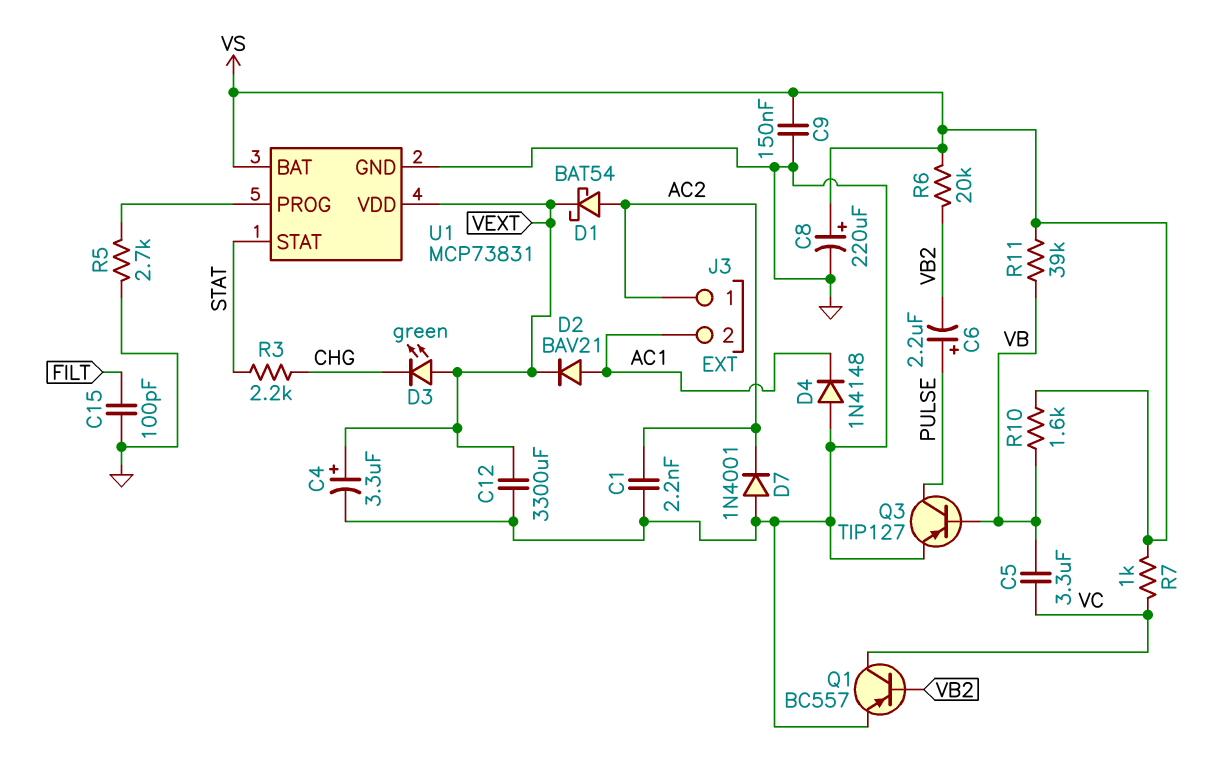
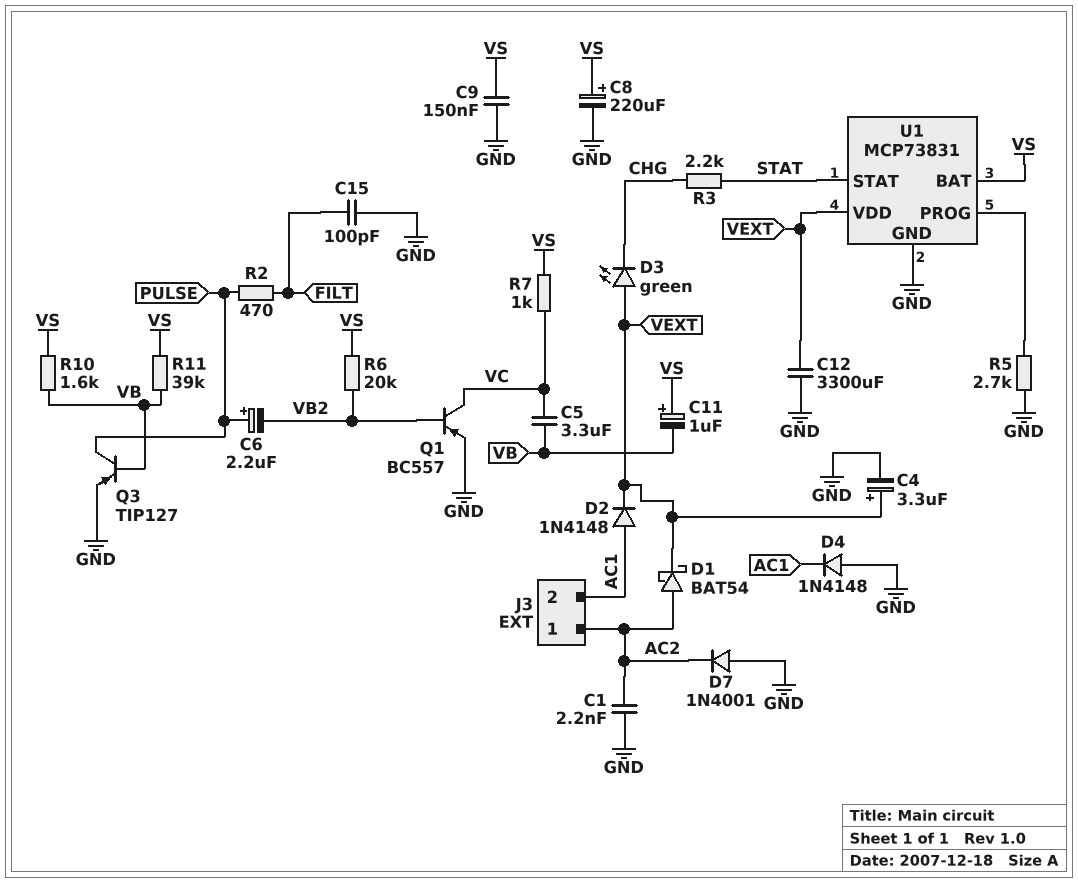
C11: none -> 1uF (plus VS, minus VB)
D2: diode BAV21 (A AC1, K VEXT) -> diode 1N4148 (A AC1, K VEXT)
R2: none -> 470 (FILT, PULSE)

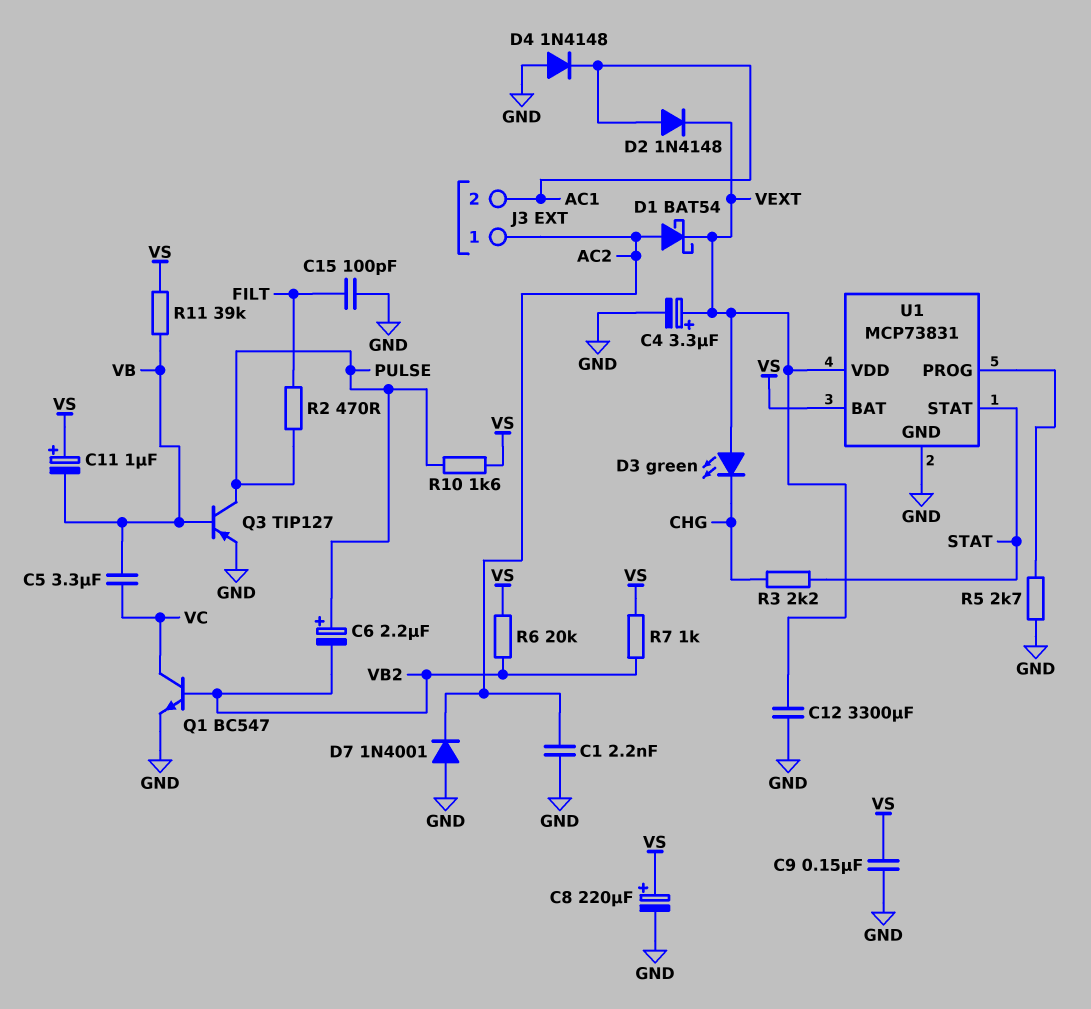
Q1: PNP BC557 (B VB2, C VC, E GND) -> NPN BC547 (B VB2, C VC, E GND)
R7: 1k (VC, VS) -> 1k (VB2, VS)
R10: 1.6k (VB, VS) -> 1.6k (PULSE, VS)

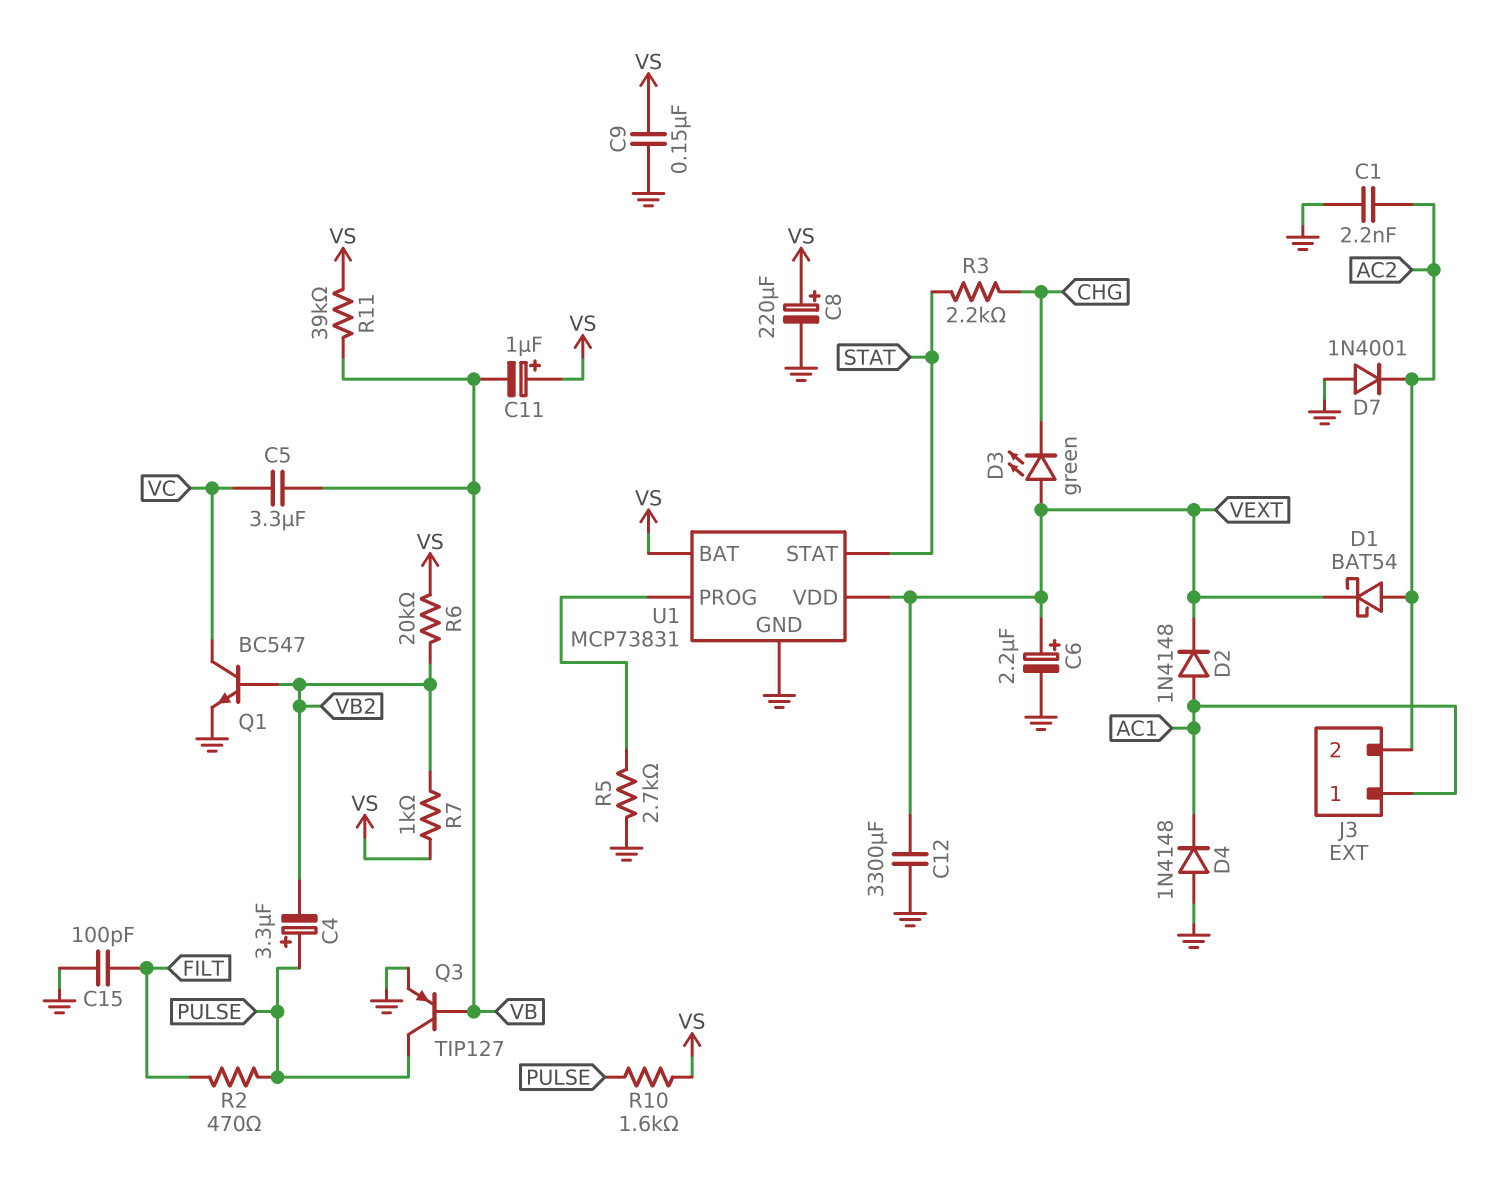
C4: 3.3uF (plus VEXT, minus GND) -> 3.3uF (plus PULSE, minus VB2)
C6: 2.2uF (plus PULSE, minus VB2) -> 2.2uF (plus VEXT, minus GND)
J3 pin 1: AC2 -> AC1
J3 pin 2: AC1 -> AC2

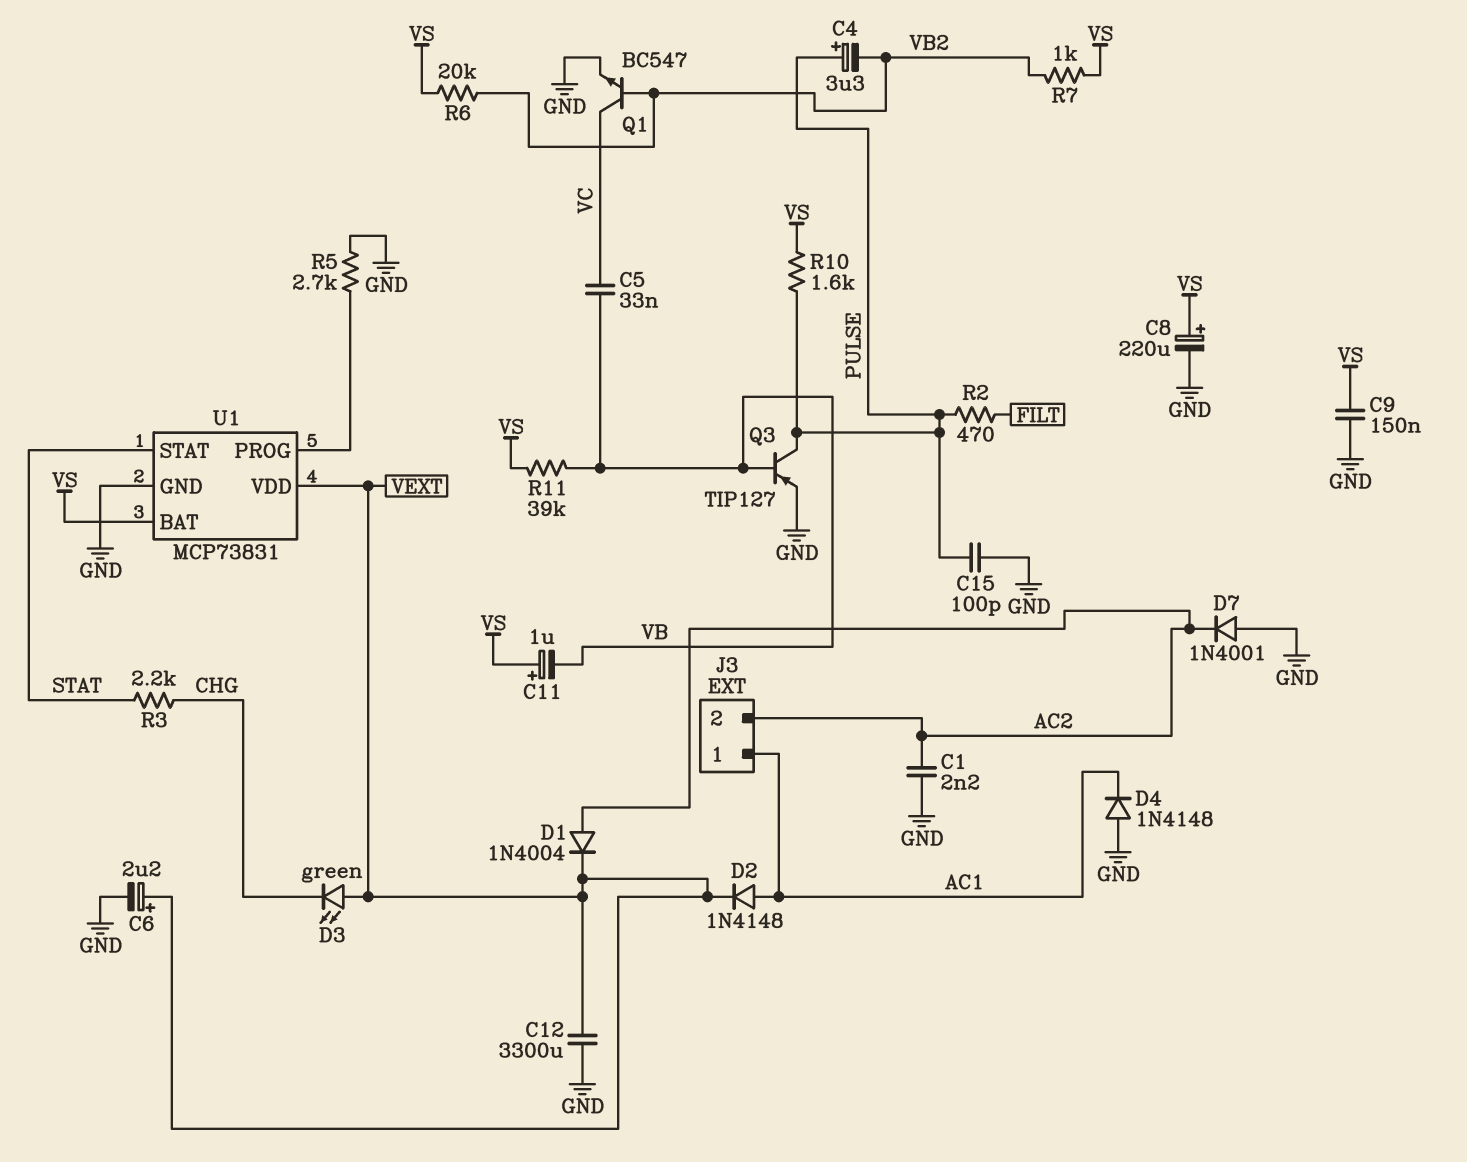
C5: 3.3uF (VB, VC) -> 33nF (VB, VC)
C15: 100pF (FILT, GND) -> 100pF (GND, PULSE)
D1: schottky BAT54 (A AC2, K VEXT) -> diode 1N4004 (A AC2, K VEXT)

